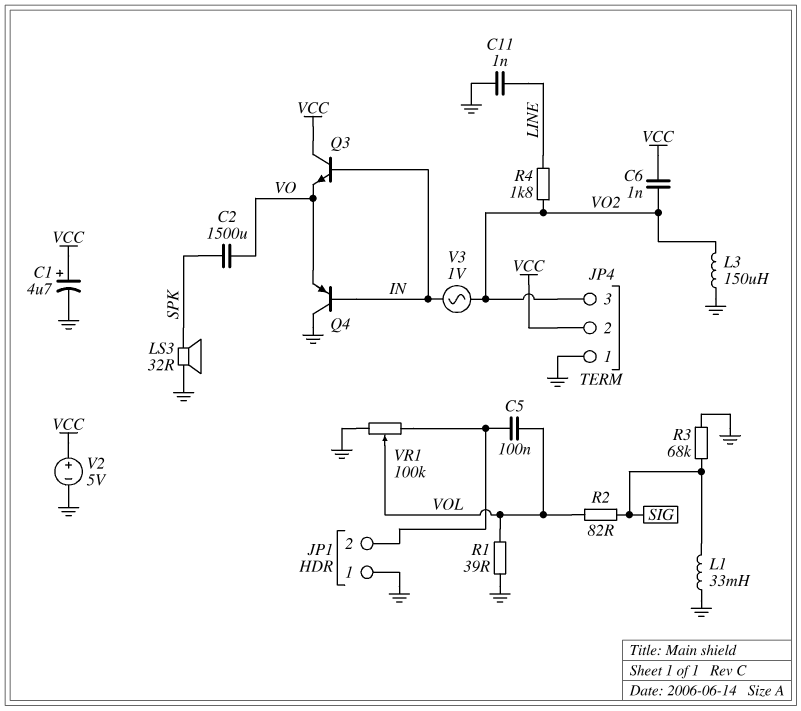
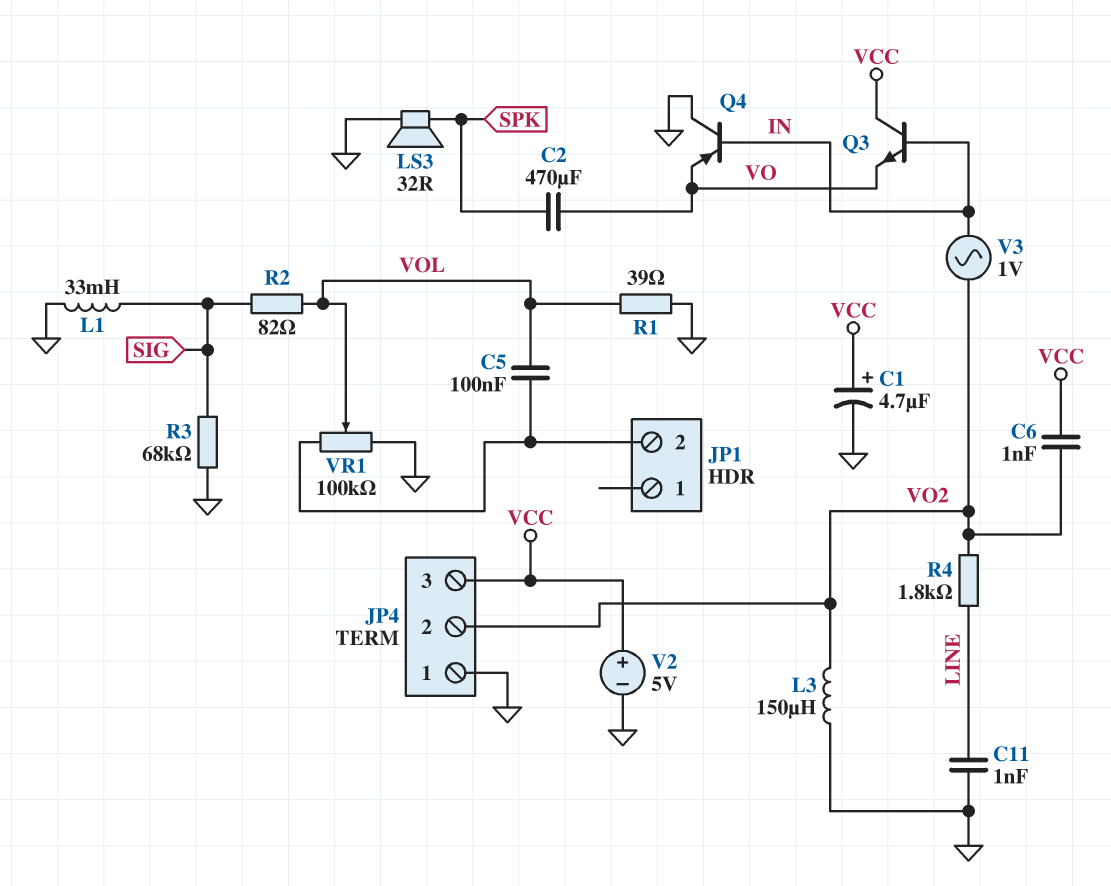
C2: 1500uF (SPK, VO) -> 470uF (SPK, VO)
JP1 pin 1: GND -> none
JP4 pin 2: VCC -> VO2
JP4 pin 3: VO2 -> VCC

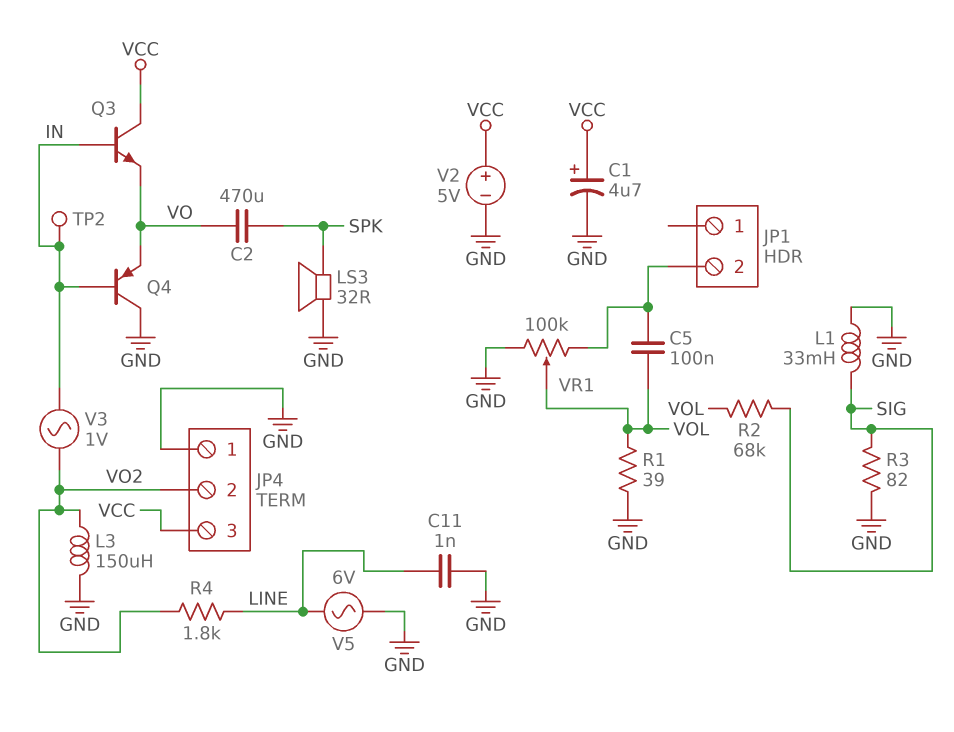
C6: 1nF (VCC, VO2) -> none
R2: 82 (SIG, VOL) -> 68k (SIG, VOL)
R3: 68k (GND, SIG) -> 82 (GND, SIG)
TP2: none -> test point (IN)
V5: none -> AC 6V (GND, LINE)

